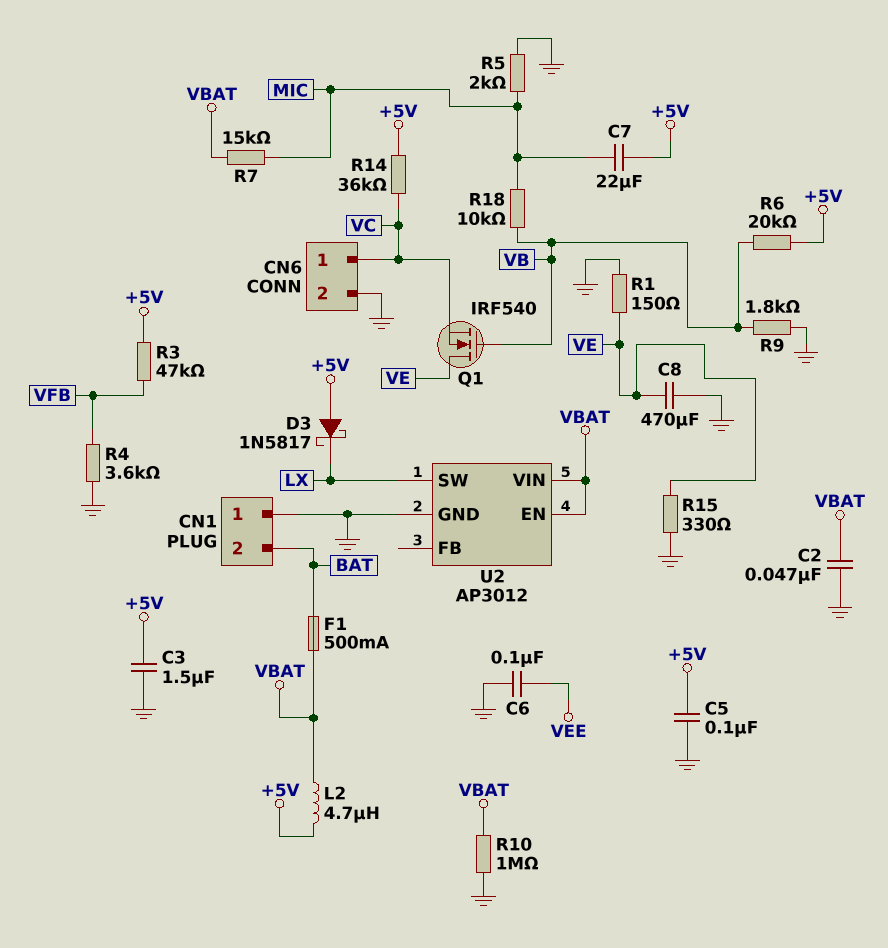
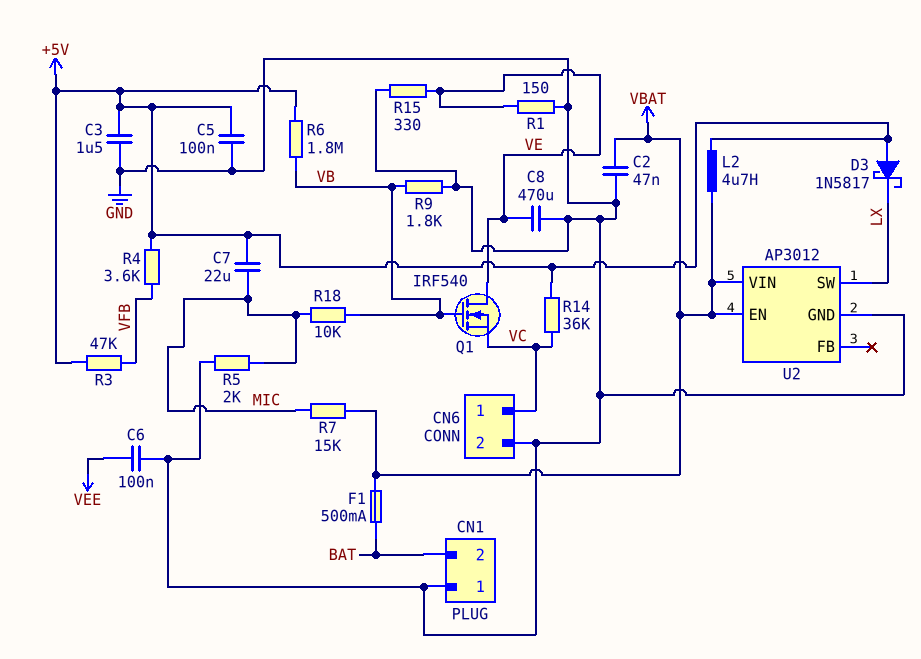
R4: 3.6k (GND, VFB) -> 3.6k (+5V, VFB)
R6: 20k (+5V, VB) -> 1.8M (+5V, VB)
R10: 1M (GND, VBAT) -> none

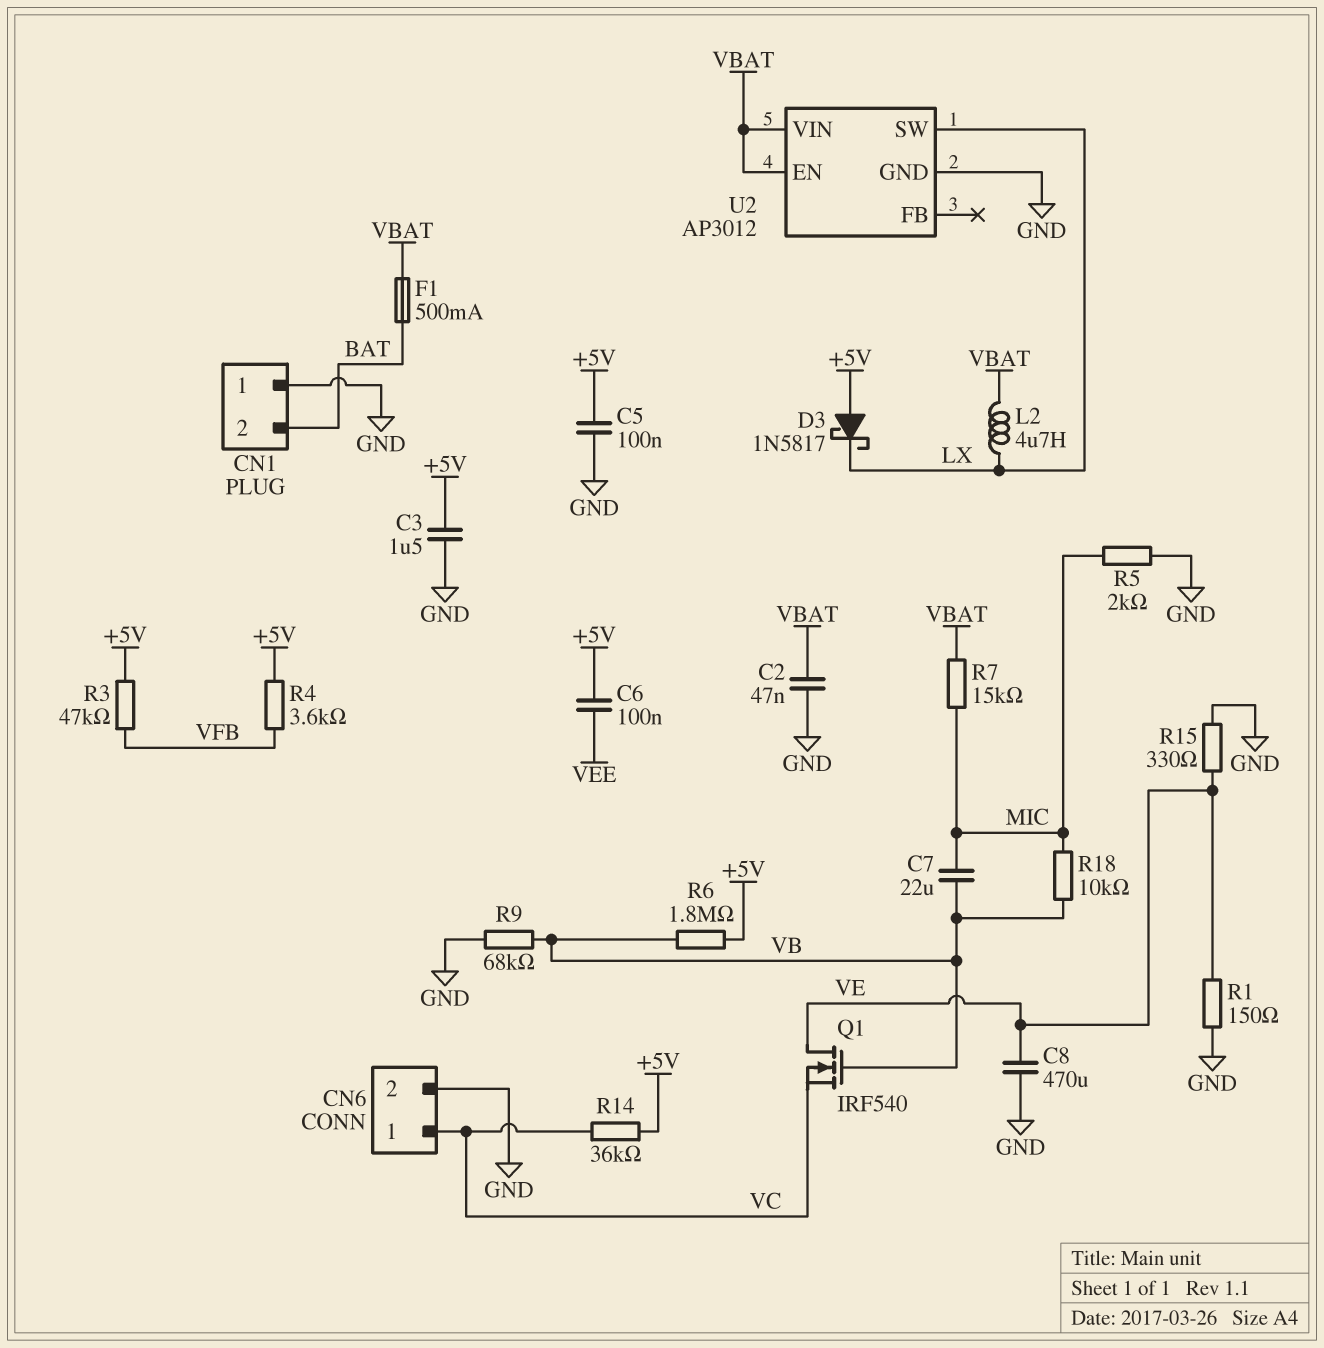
C6: 100nF (GND, VEE) -> 100nF (+5V, VEE)
C7: 22uF (+5V, MIC) -> 22uF (MIC, VB)
L2: 4.7uH (+5V, VBAT) -> 4.7uH (LX, VBAT)
R9: 1.8k (GND, VB) -> 68k (GND, VB)

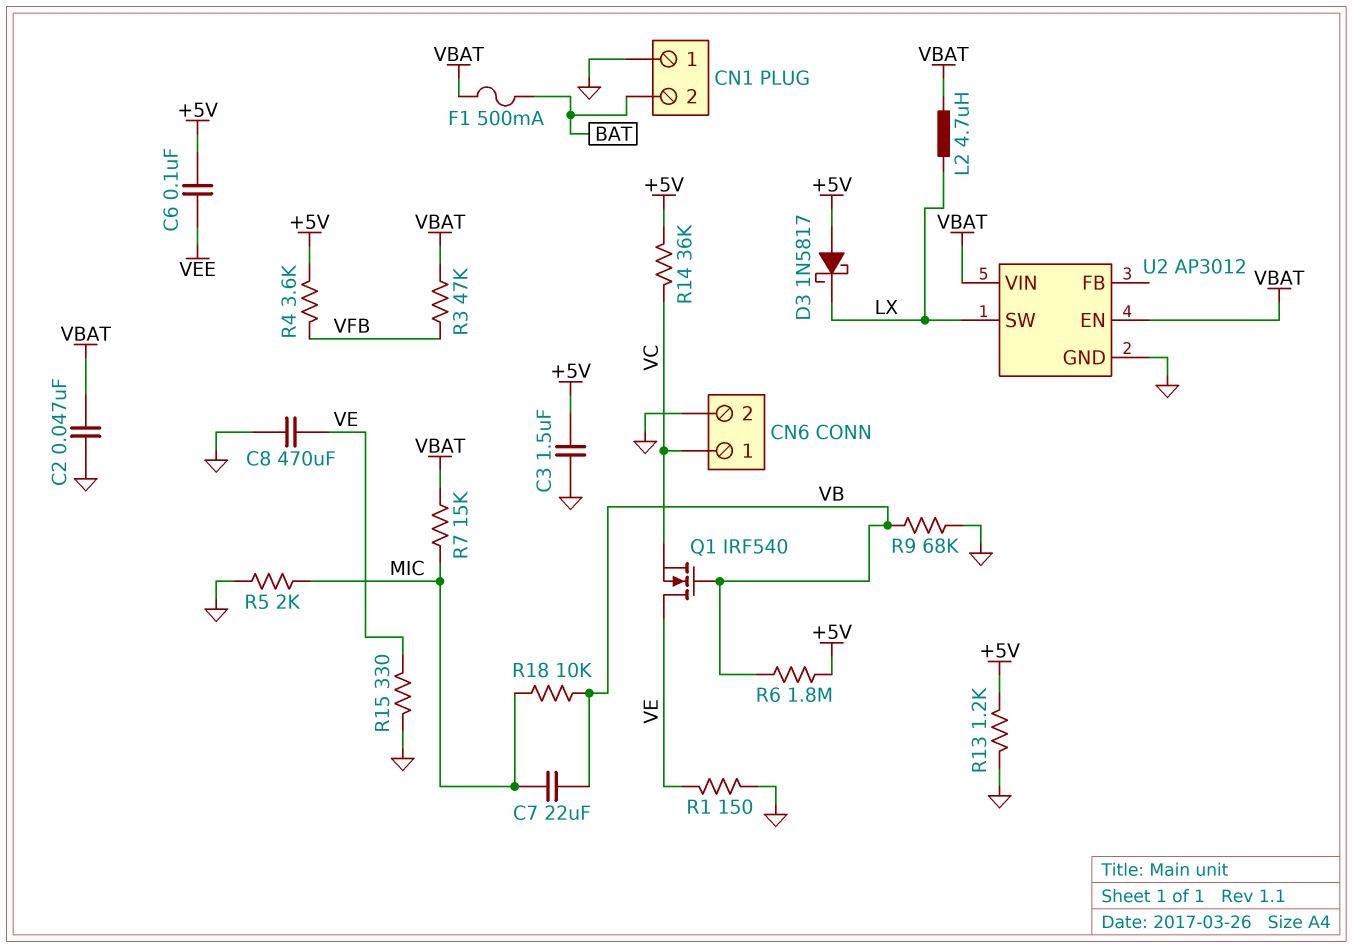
C5: 100nF (+5V, GND) -> none
R3: 47k (+5V, VFB) -> 47k (VBAT, VFB)
R13: none -> 1.2k (+5V, GND)

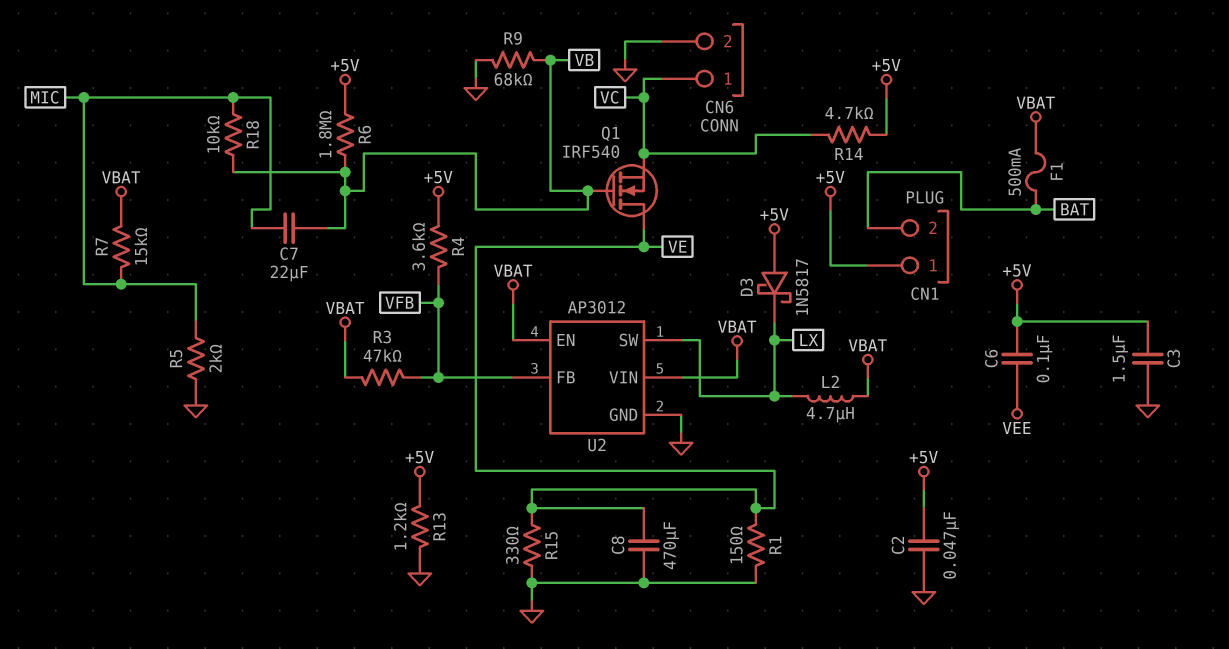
C2: 47nF (GND, VBAT) -> 47nF (+5V, GND)
CN1 pin 1: GND -> +5V
R14: 36k (+5V, VC) -> 4.7k (+5V, VC)
U2 pin FB: none -> VFB

